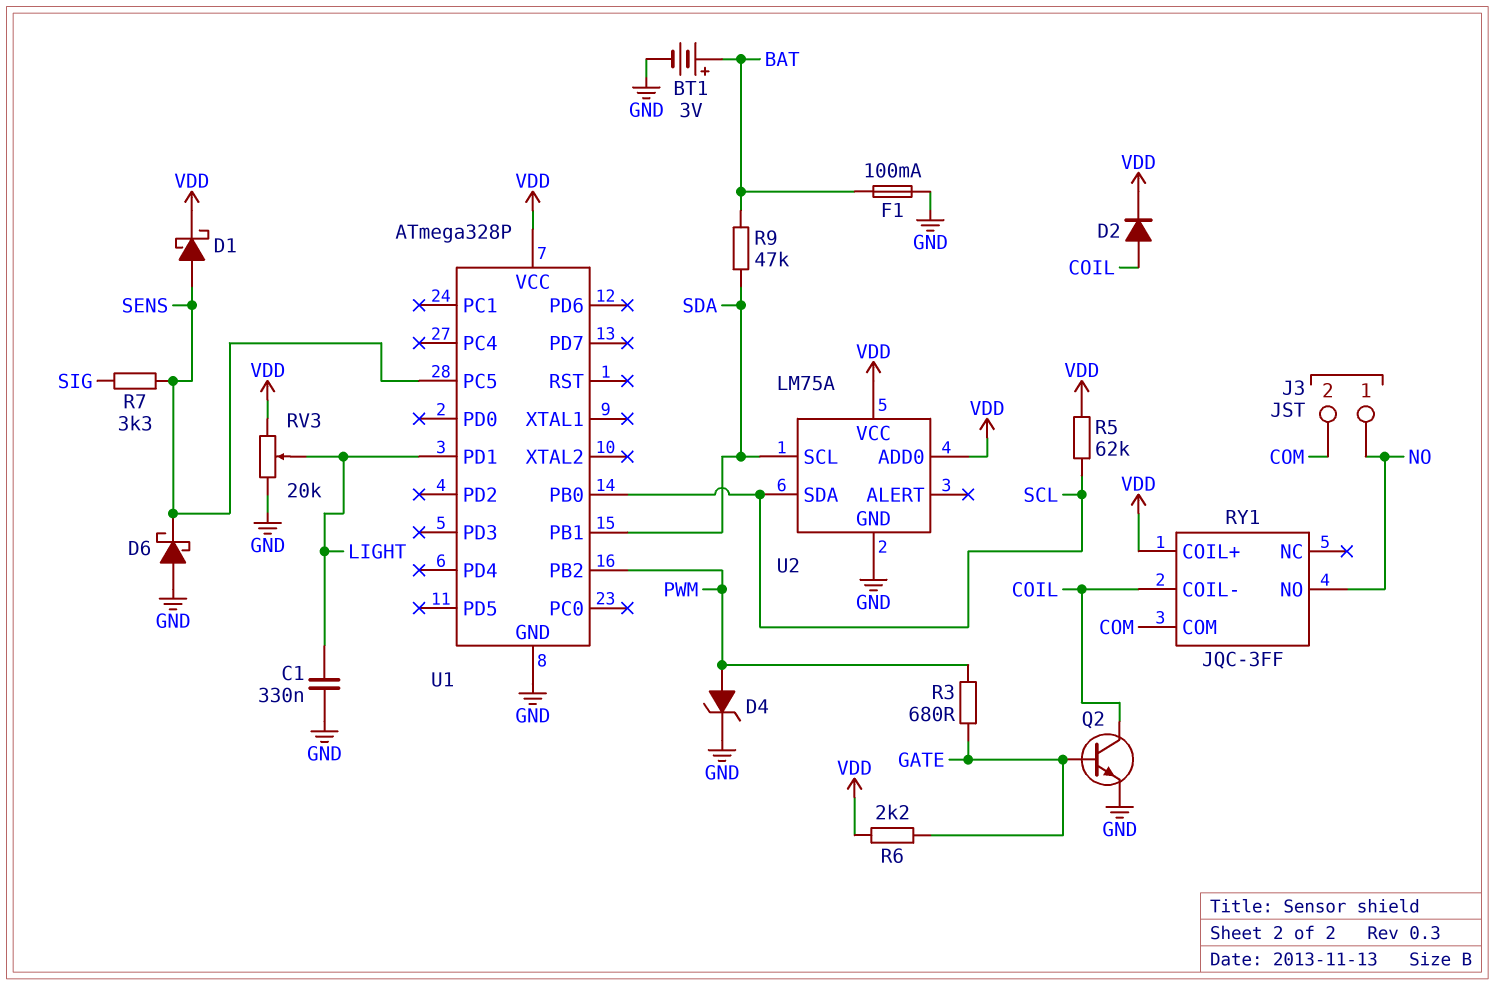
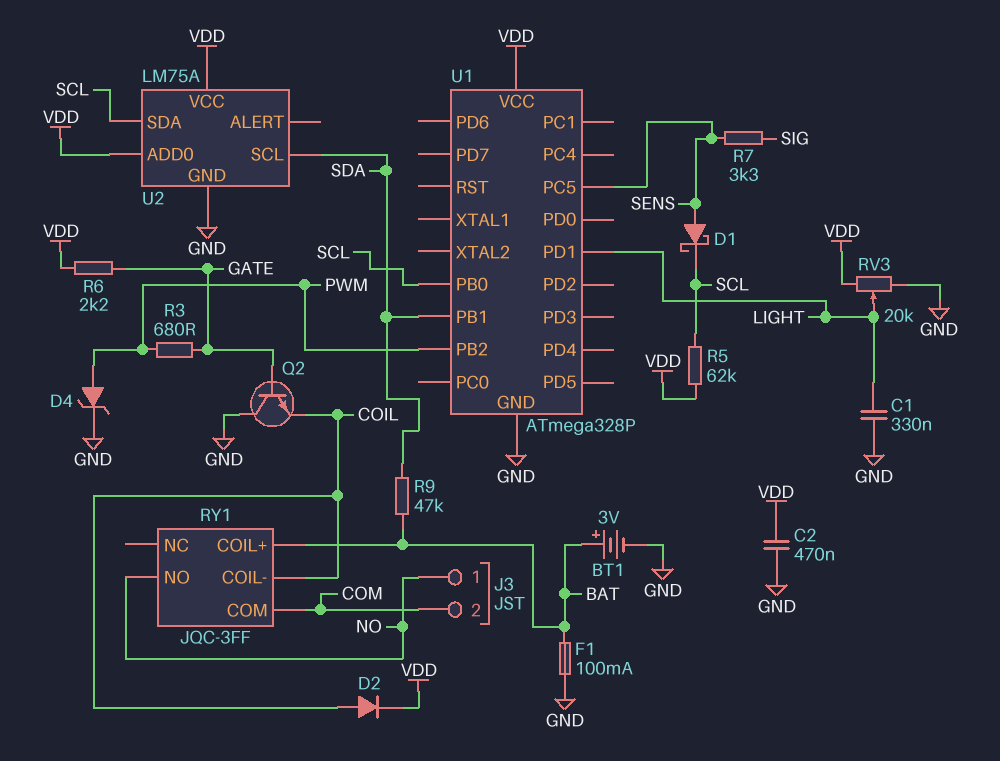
C2: none -> 470nF (GND, VDD)
D1: schottky (A SENS, K VDD) -> schottky (A SENS, K SCL)
D6: schottky (A GND, K SENS) -> none
Q2: NPN (B GATE, C COIL, E GND) -> NPN (B GATE, C GND, E COIL)
RY1 pin COIL+: VDD -> BAT

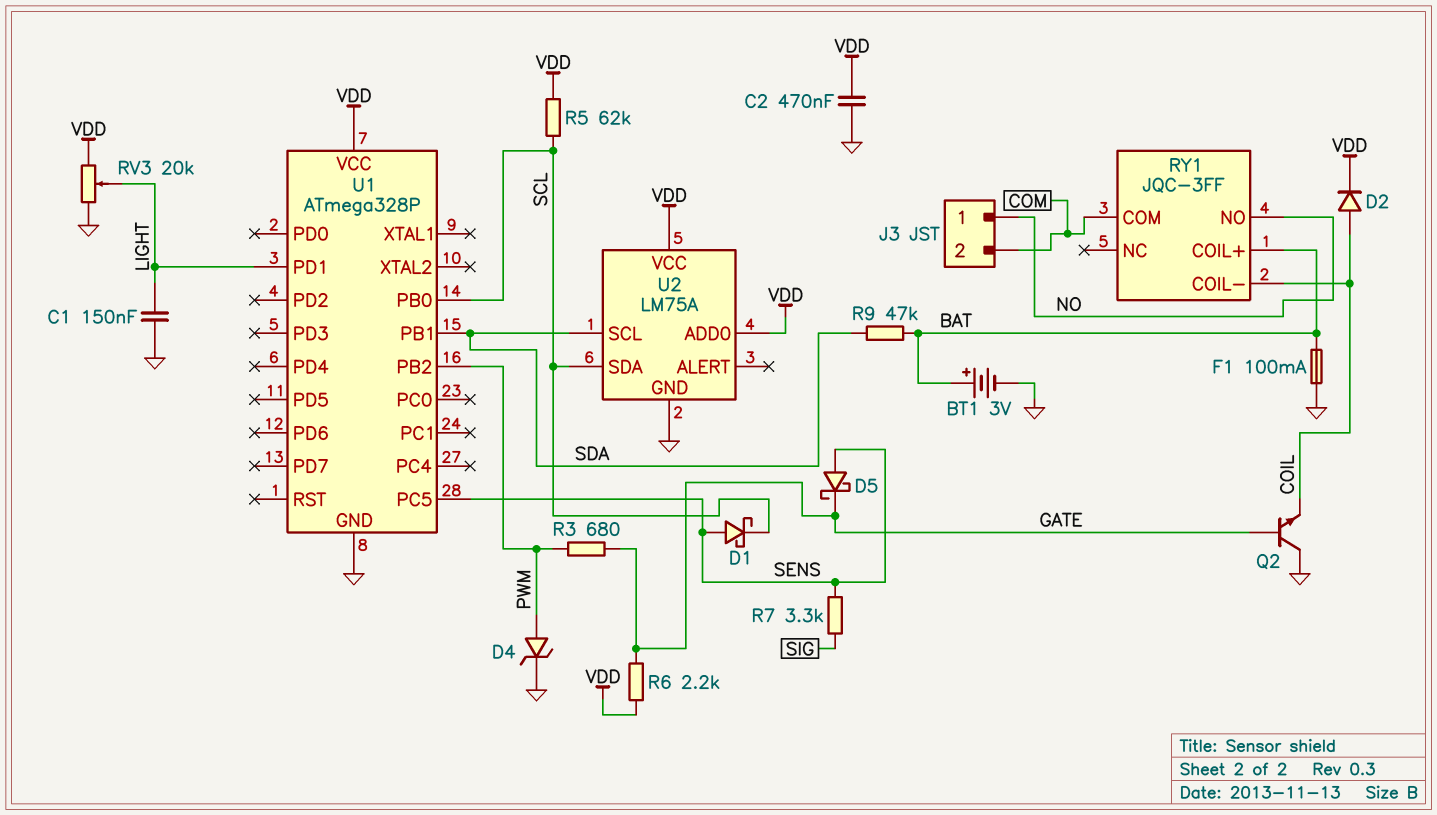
C1: 330nF (GND, LIGHT) -> 150nF (GND, LIGHT)
D5: none -> schottky (A SENS, K GATE)

